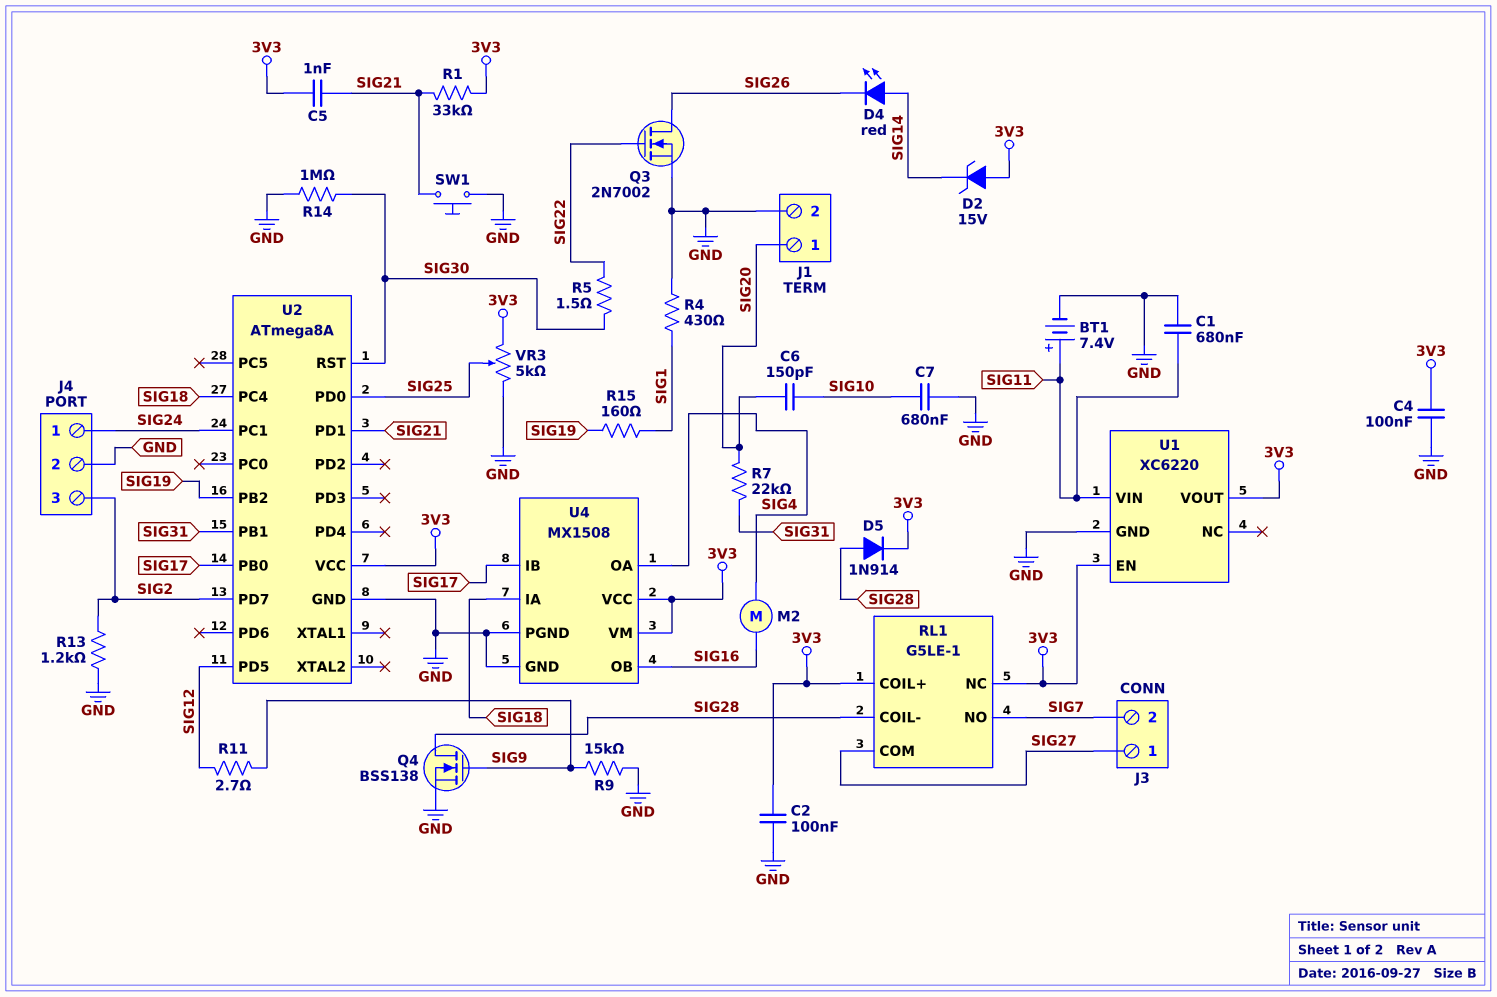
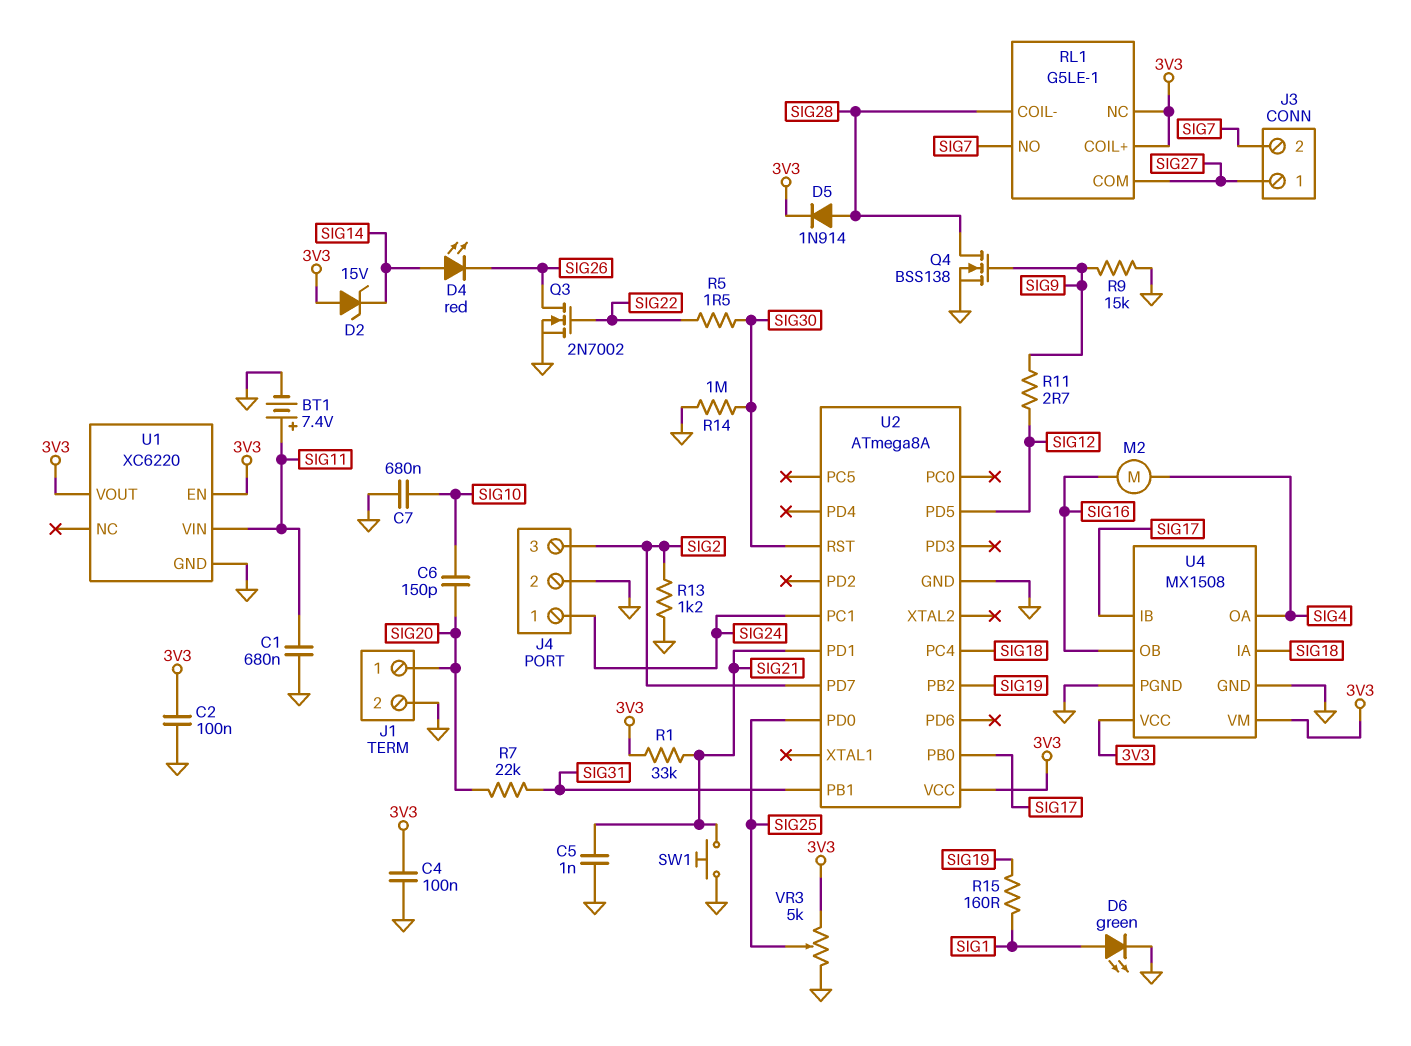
C5: 1nF (3V3, SIG21) -> 1nF (GND, SIG21)
D6: none -> LED green (A SIG1, K GND)
R4: 430 (GND, SIG1) -> none

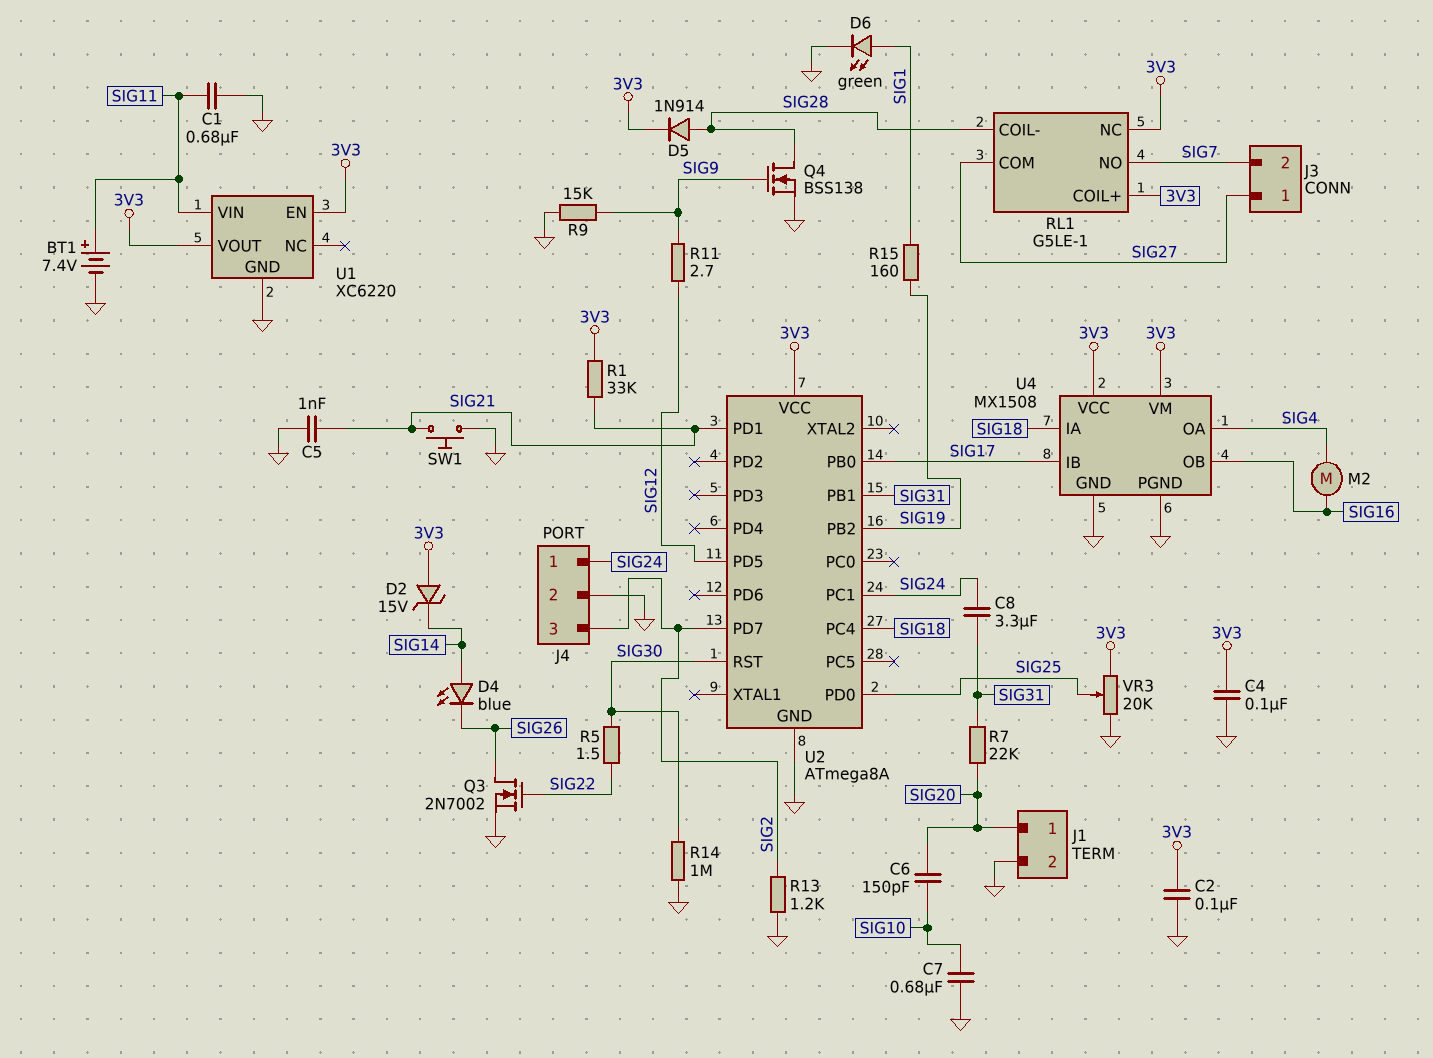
C8: none -> 3.3uF (SIG24, SIG31)
D4: LED red (A SIG14, K SIG26) -> LED blue (A SIG14, K SIG26)
VR3: 5k (3V3, GND, wiper SIG25) -> 20k (3V3, GND, wiper SIG25)

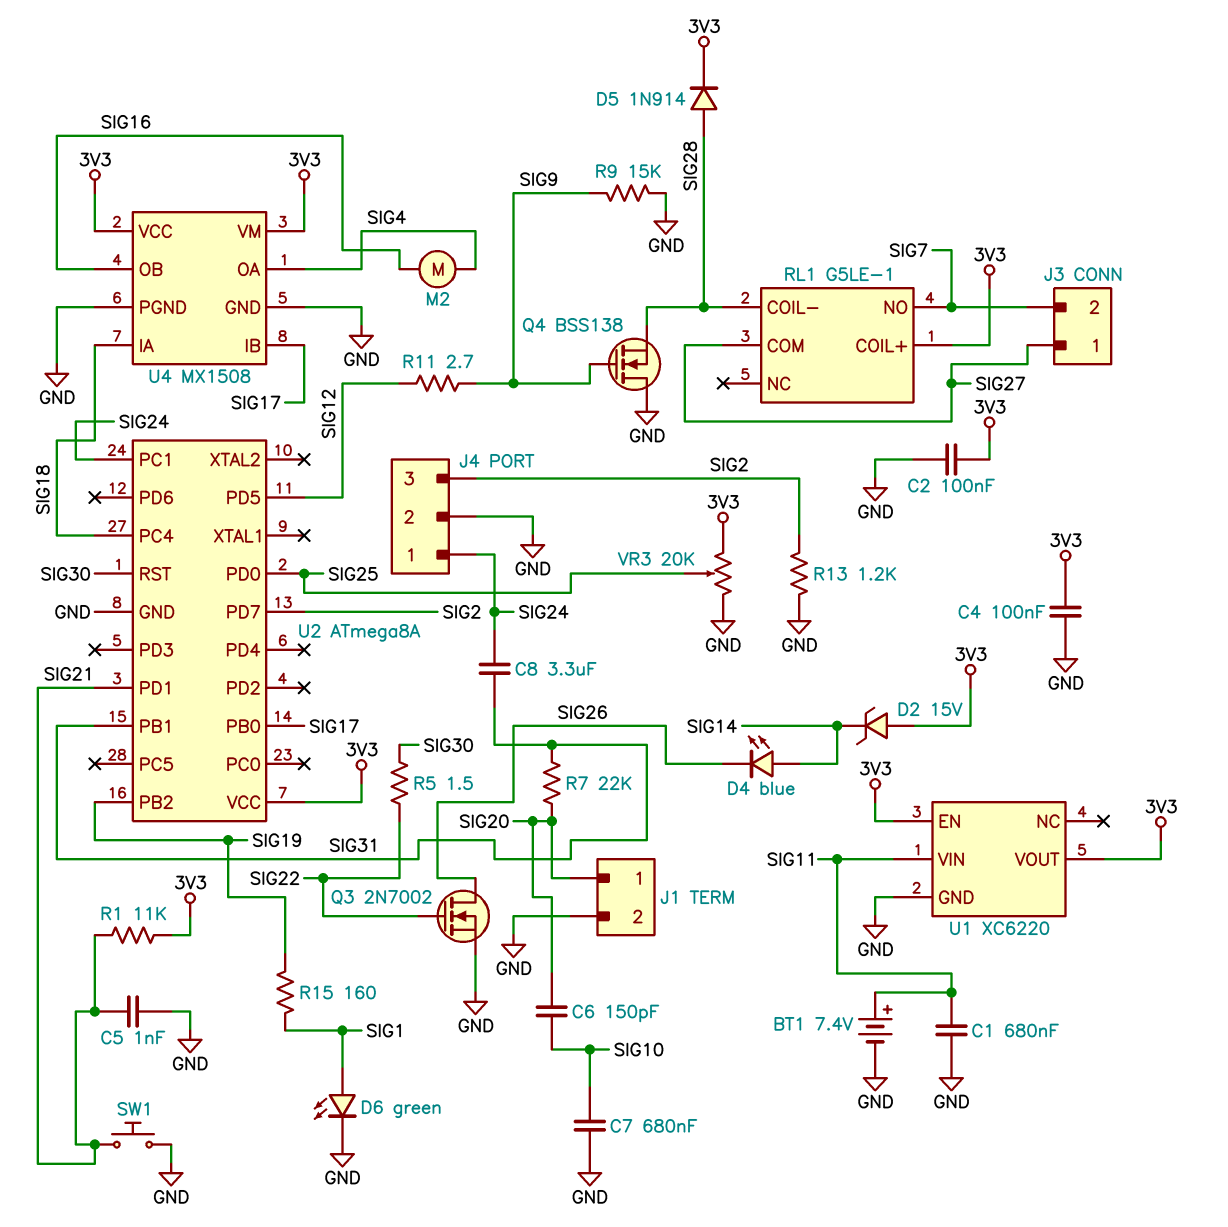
Q4: NMOS BSS138 (G SIG9, D SIG28, S GND) -> NMOS BSS138 (G SIG9, D GND, S SIG28)
R1: 33k (3V3, SIG21) -> 11k (3V3, SIG21)
R14: 1M (GND, SIG30) -> none
RL1 pin NC: 3V3 -> none

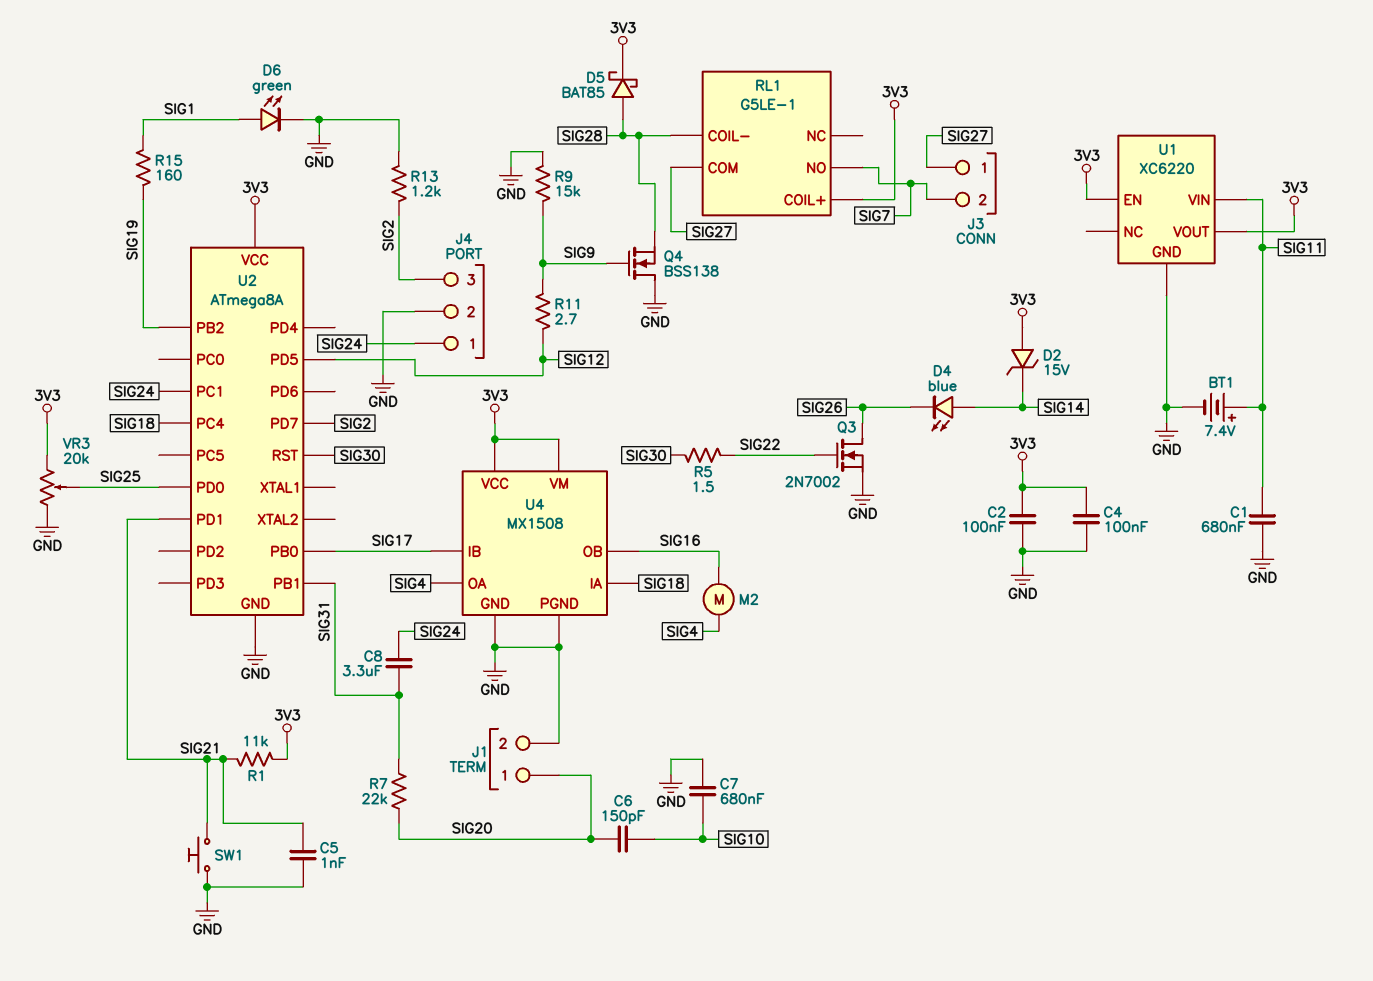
D5: diode 1N914 (A SIG28, K 3V3) -> schottky BAT85 (A SIG28, K 3V3)

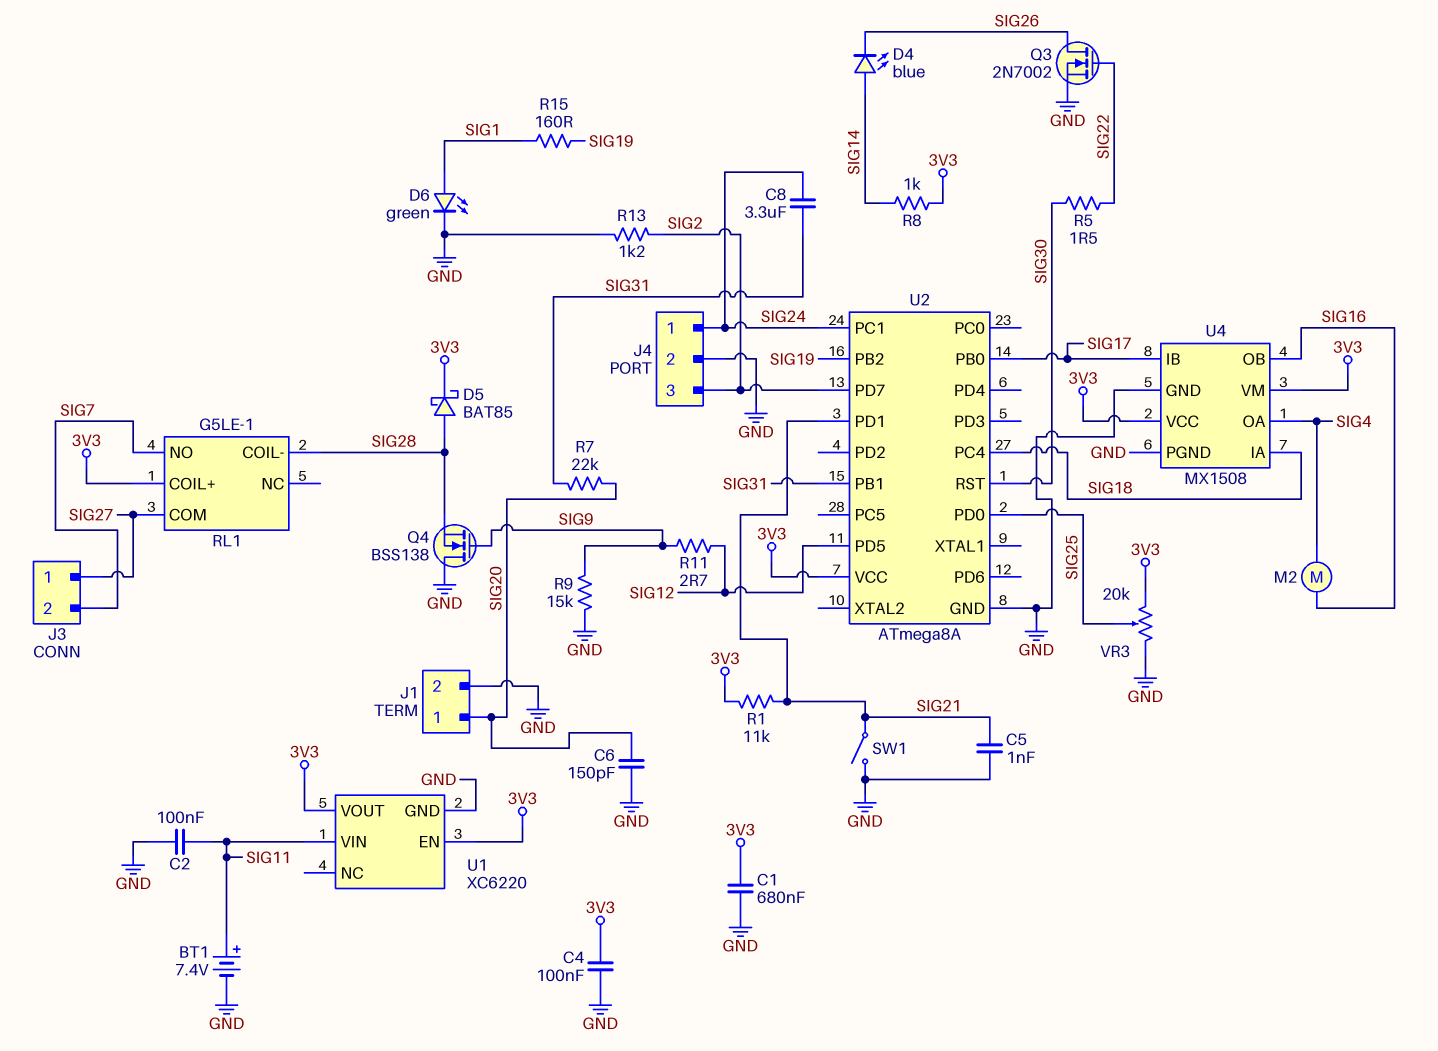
C1: 680nF (GND, SIG11) -> 680nF (3V3, GND)
C2: 100nF (3V3, GND) -> 100nF (GND, SIG11)
C6: 150pF (SIG10, SIG20) -> 150pF (GND, SIG20)
C7: 680nF (GND, SIG10) -> none
D2: zener 15V (A 3V3, K SIG14) -> none
R8: none -> 1k (3V3, SIG14)
SW1: button (GND, SIG21) -> switch (GND, SIG21)

